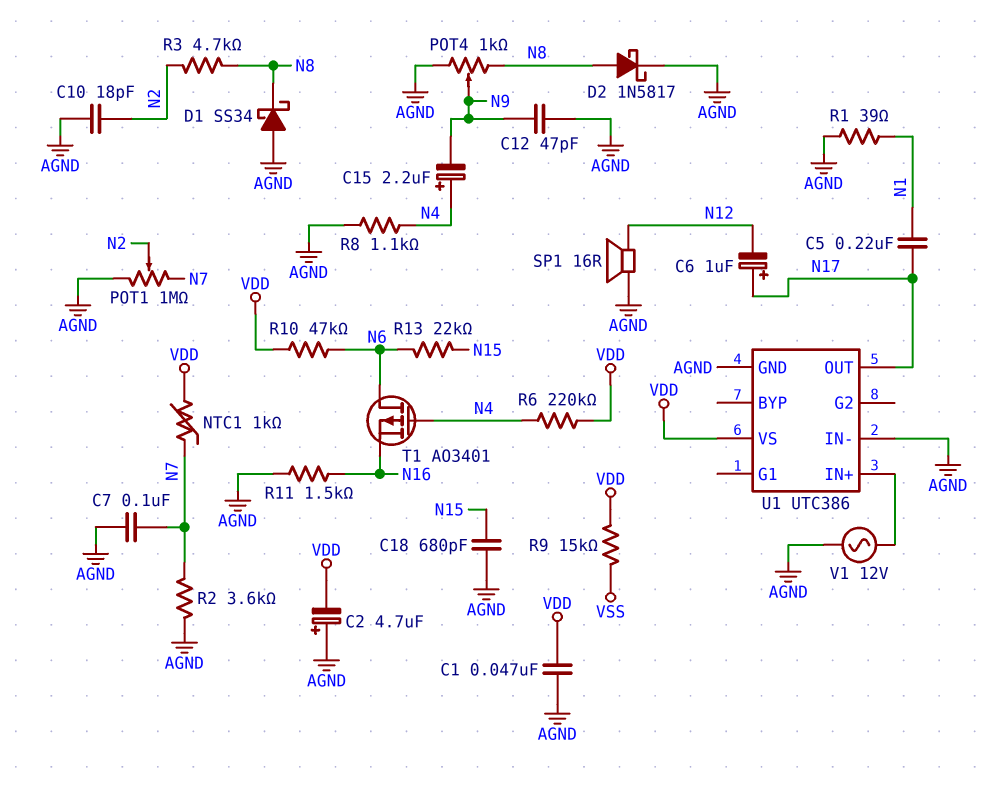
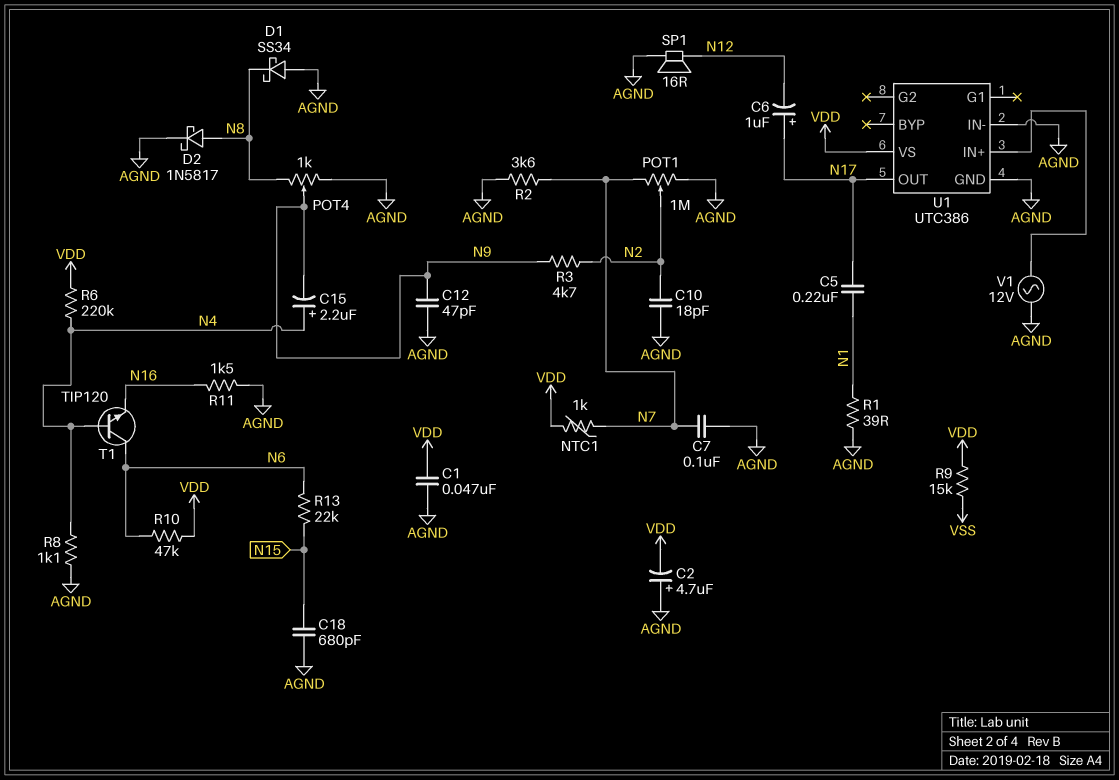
R3: 4.7k (N2, N8) -> 4.7k (N2, N9)
T1: PMOS AO3401 (G N4, D N6, S N16) -> NPN TIP120 (B N4, C N6, E N16)

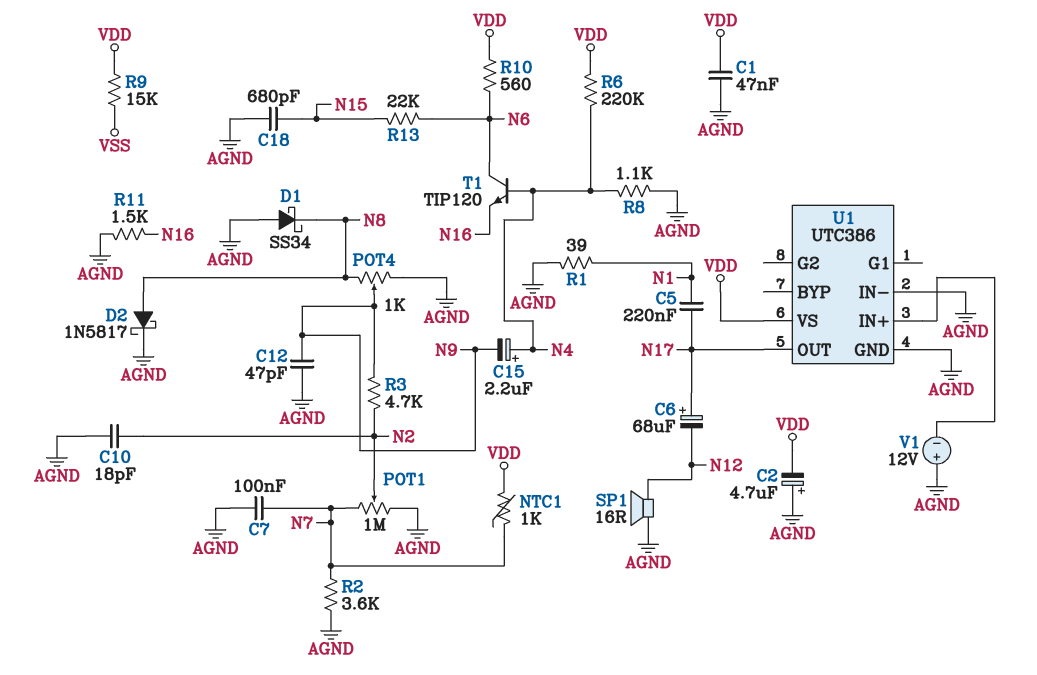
C6: 1uF (plus N17, minus N12) -> 68uF (plus N17, minus N12)
R10: 47k (N6, VDD) -> 560 (N6, VDD)
V1: AC 12V (AGND, U1/IN+) -> 12V (plus AGND, minus U1/IN+)

